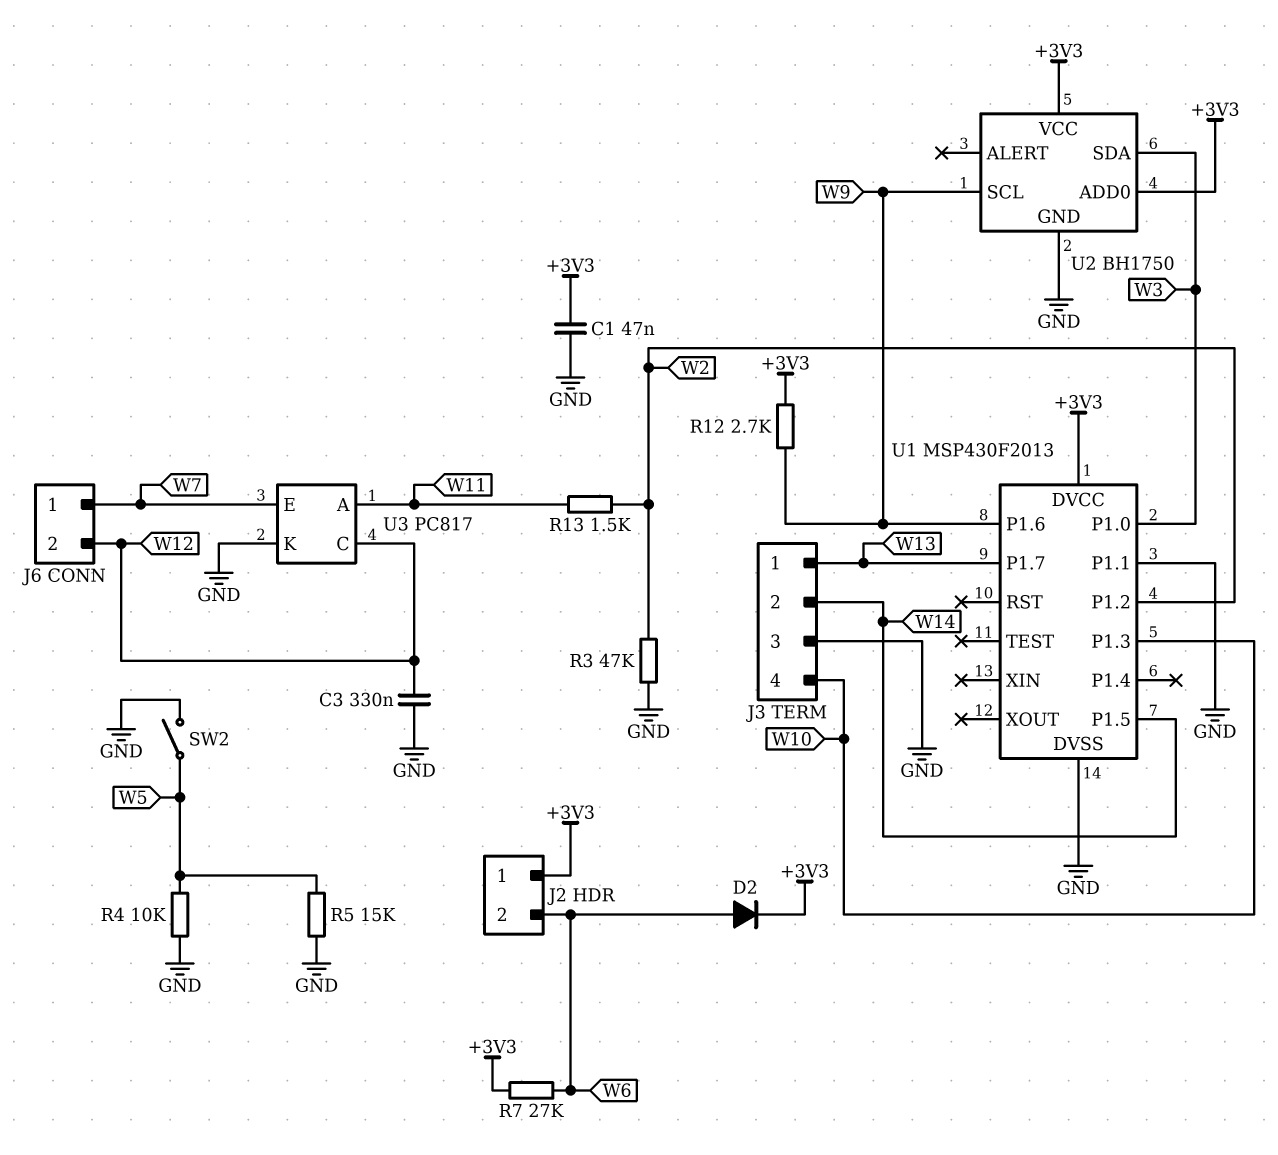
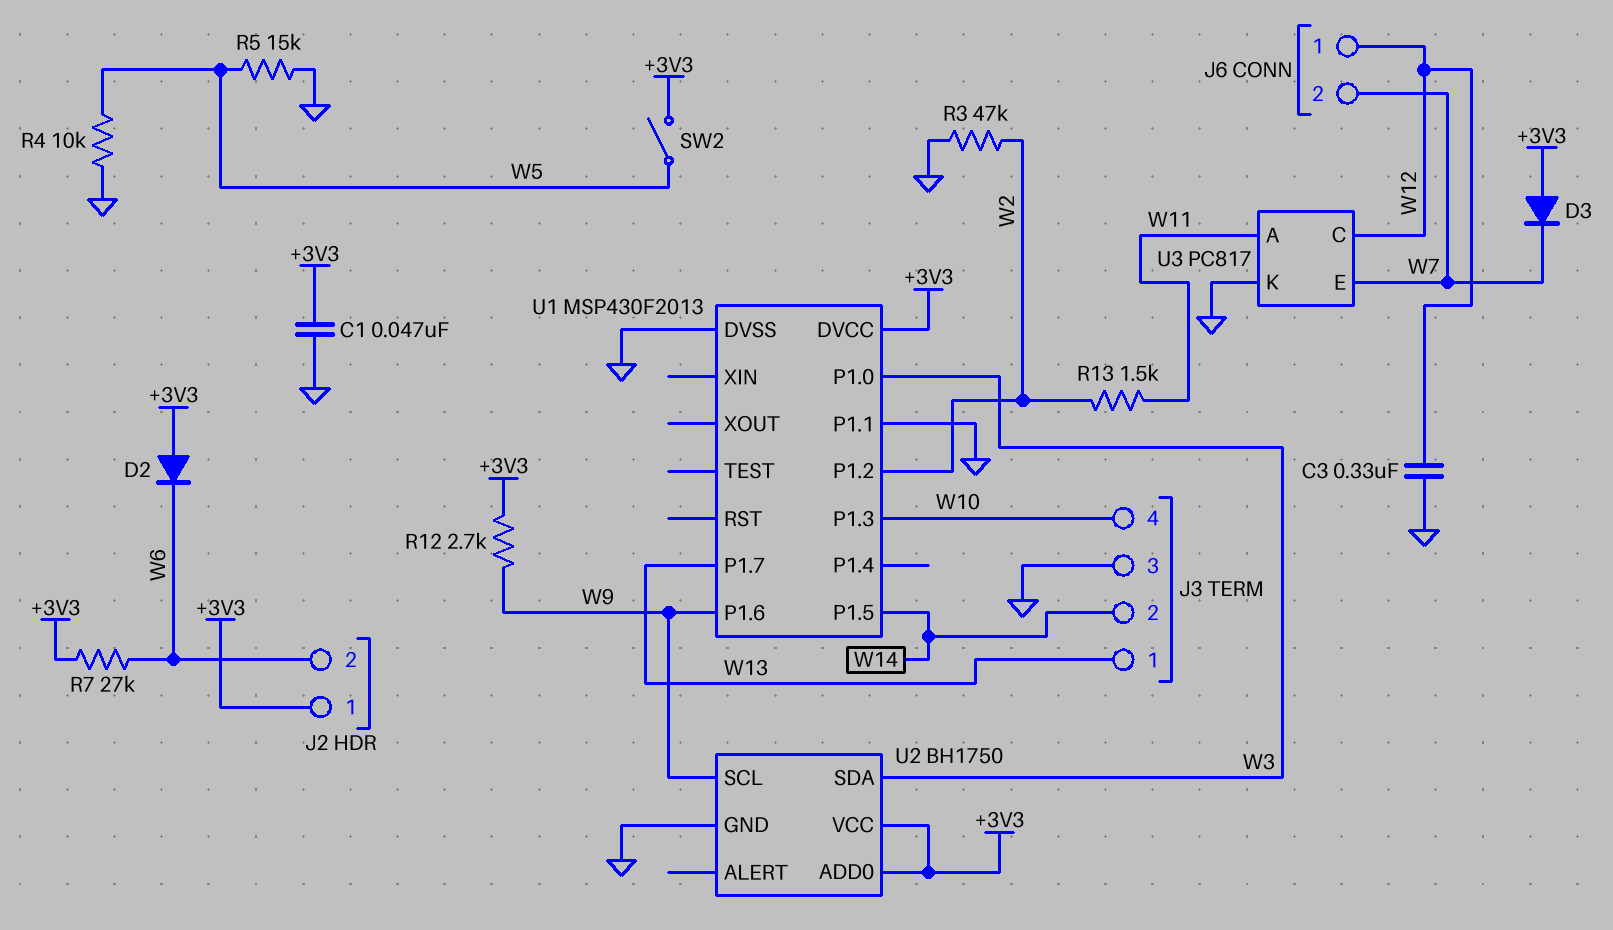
D2: diode (A W6, K +3V3) -> diode (A +3V3, K W6)
D3: none -> diode (A +3V3, K W7)
J6 pin 1: W7 -> W12
J6 pin 2: W12 -> W7
SW2: switch (GND, W5) -> switch (+3V3, W5)

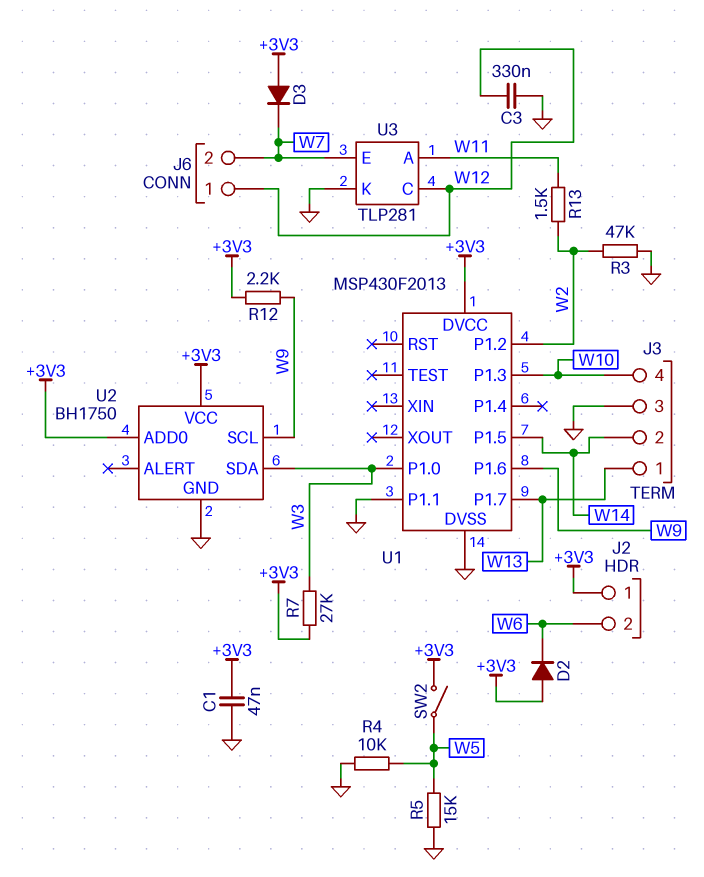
R7: 27k (+3V3, W6) -> 27k (+3V3, W3)
R12: 2.7k (+3V3, W9) -> 2.2k (+3V3, W9)
U3: PC817 -> TLP281

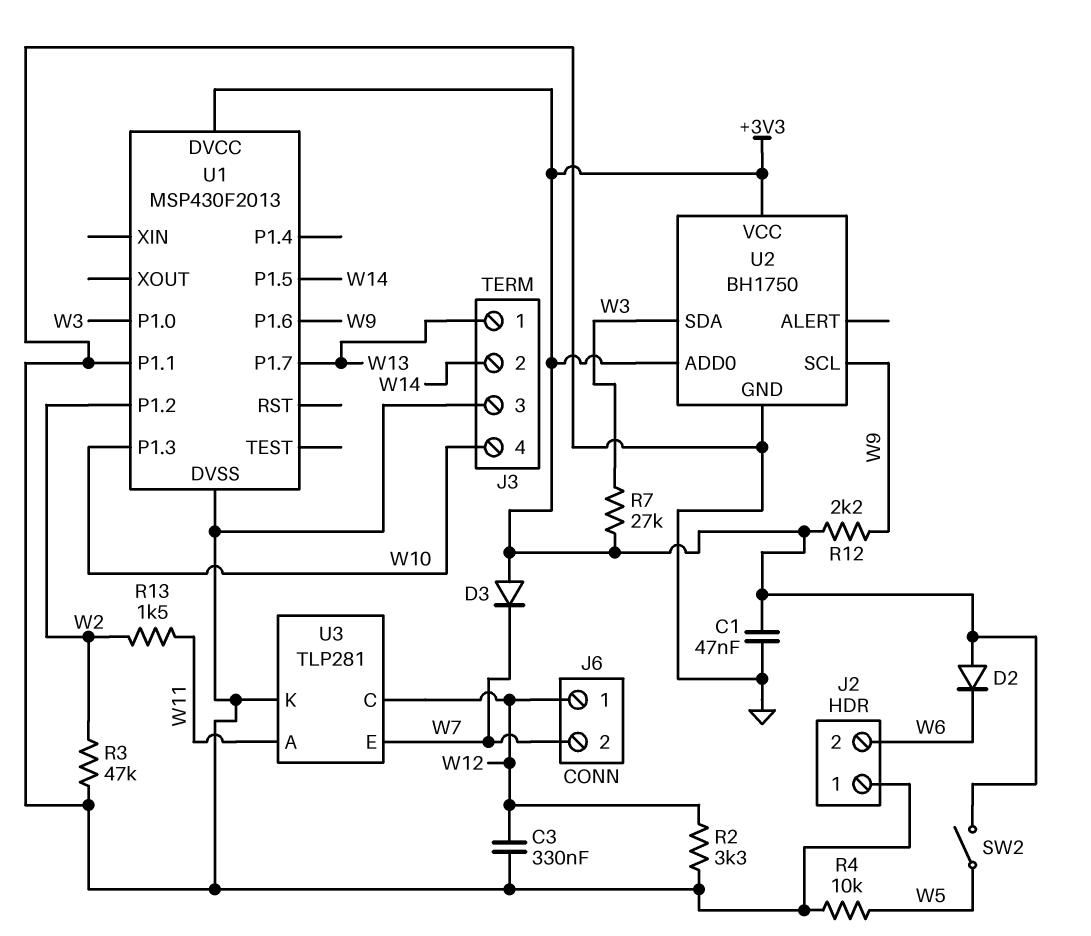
J2 pin 1: +3V3 -> GND
R2: none -> 3.3k (GND, W12)
R5: 15k (GND, W5) -> none

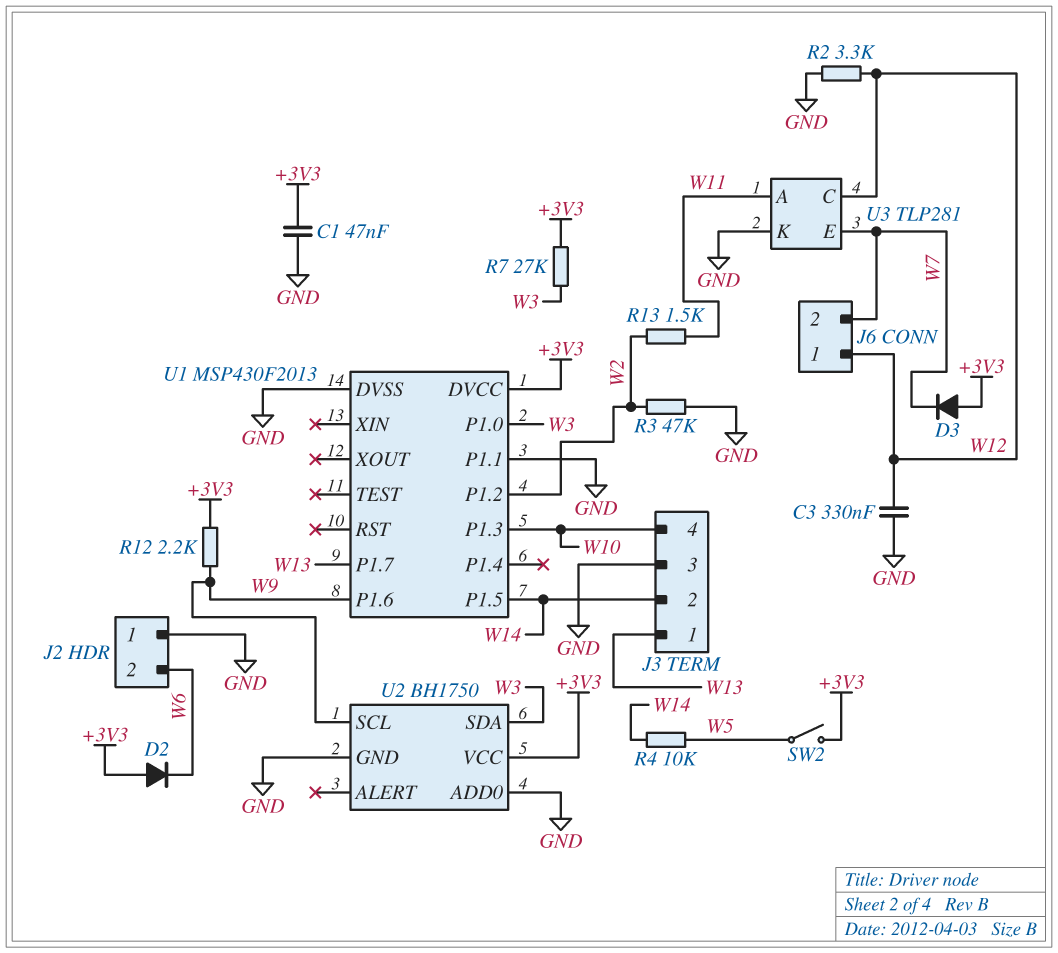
R4: 10k (GND, W5) -> 10k (W5, W14)
U2 pin ADD0: +3V3 -> GND

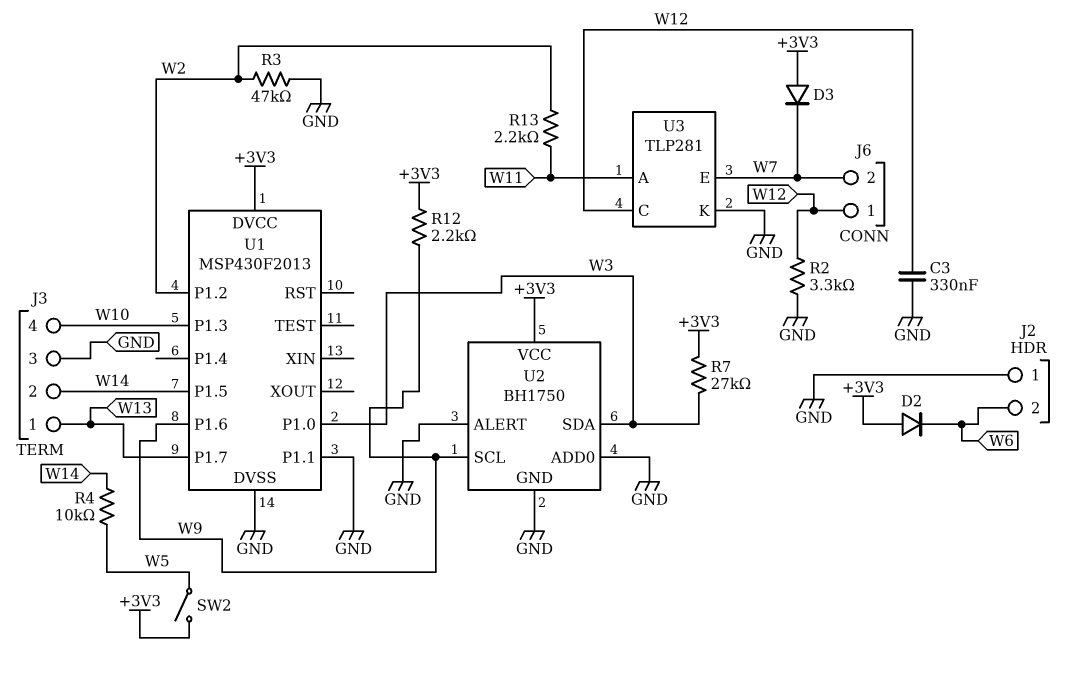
C1: 47nF (+3V3, GND) -> none
R13: 1.5k (W2, W11) -> 2.2k (W2, W11)
U2 pin ALERT: none -> GND

